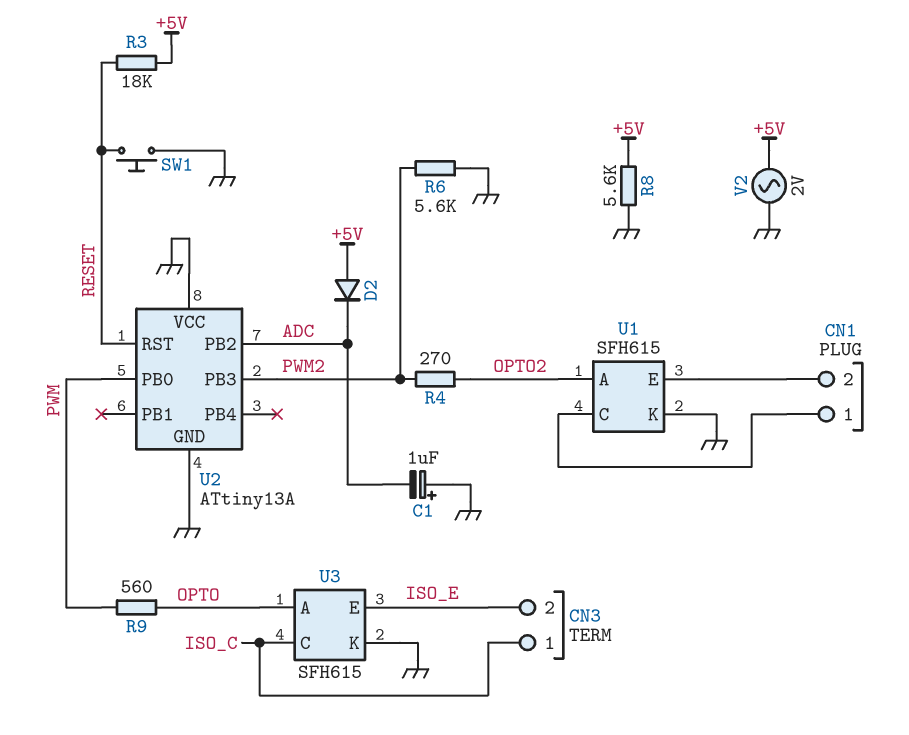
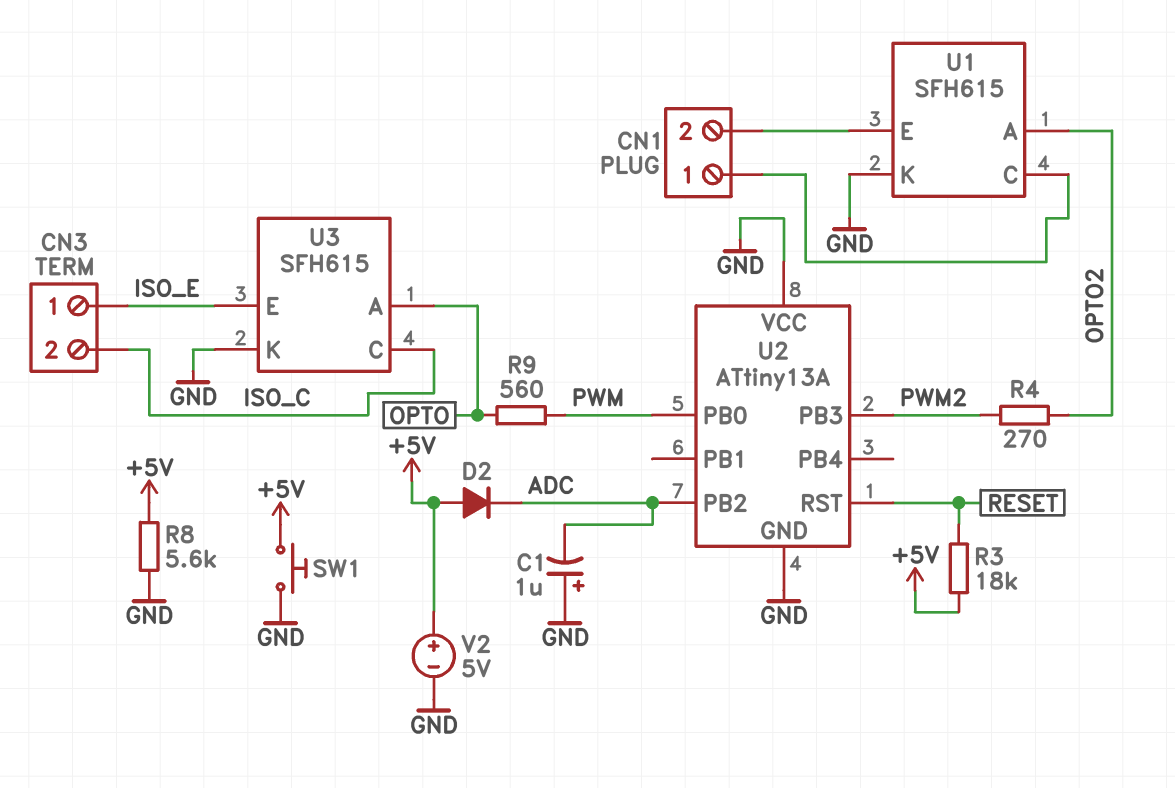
CN3 pin 1: ISO_C -> ISO_E
CN3 pin 2: ISO_E -> ISO_C
R6: 5.6k (GND, PWM2) -> none
SW1: button (GND, RESET) -> button (+5V, GND)
V2: AC 2V (+5V, GND) -> 5V (plus +5V, minus GND)

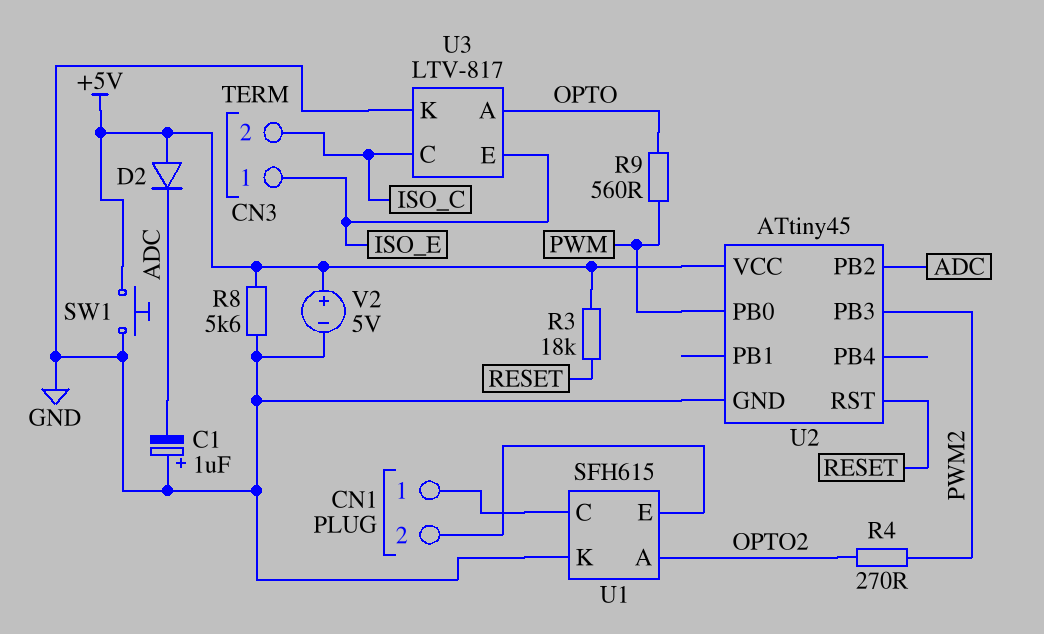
U2: ATtiny13A -> ATtiny45
U2 pin VCC: GND -> +5V
U3: SFH615 -> LTV-817

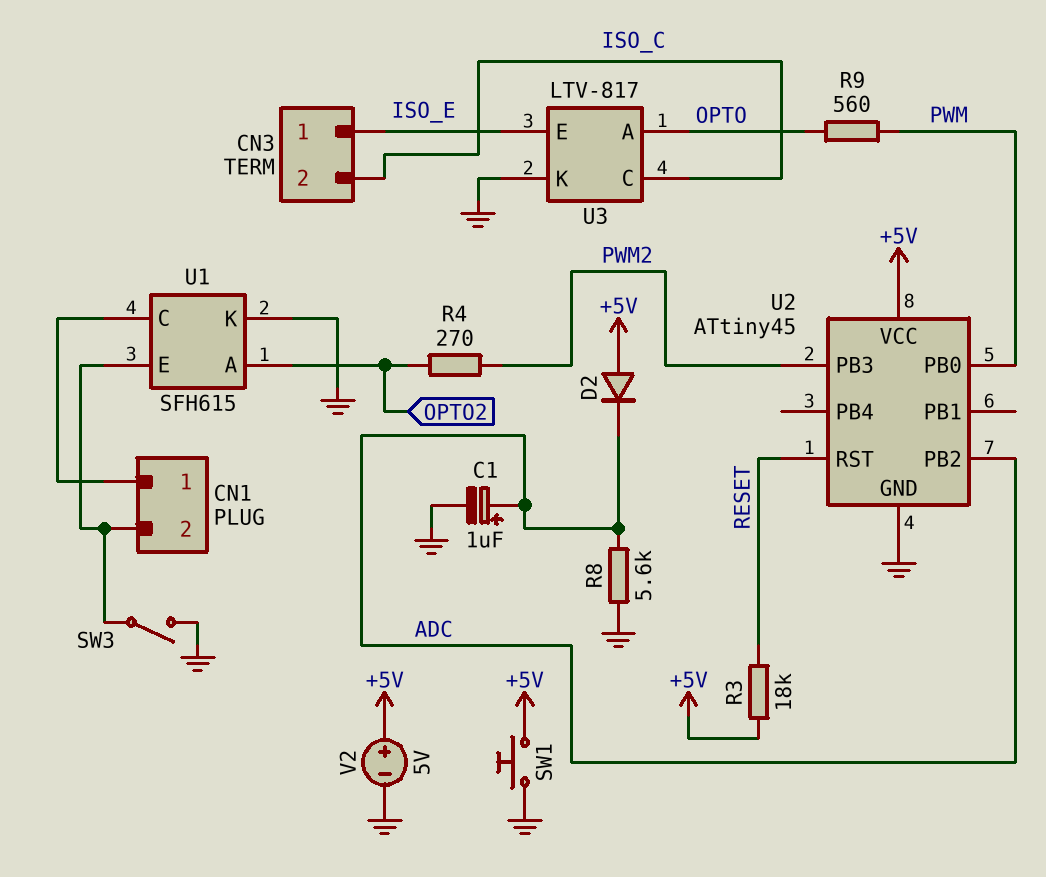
C1: 1uF (plus GND, minus ADC) -> 1uF (plus ADC, minus GND)
R8: 5.6k (+5V, GND) -> 5.6k (ADC, GND)
SW3: none -> switch (CN1/2, GND)

